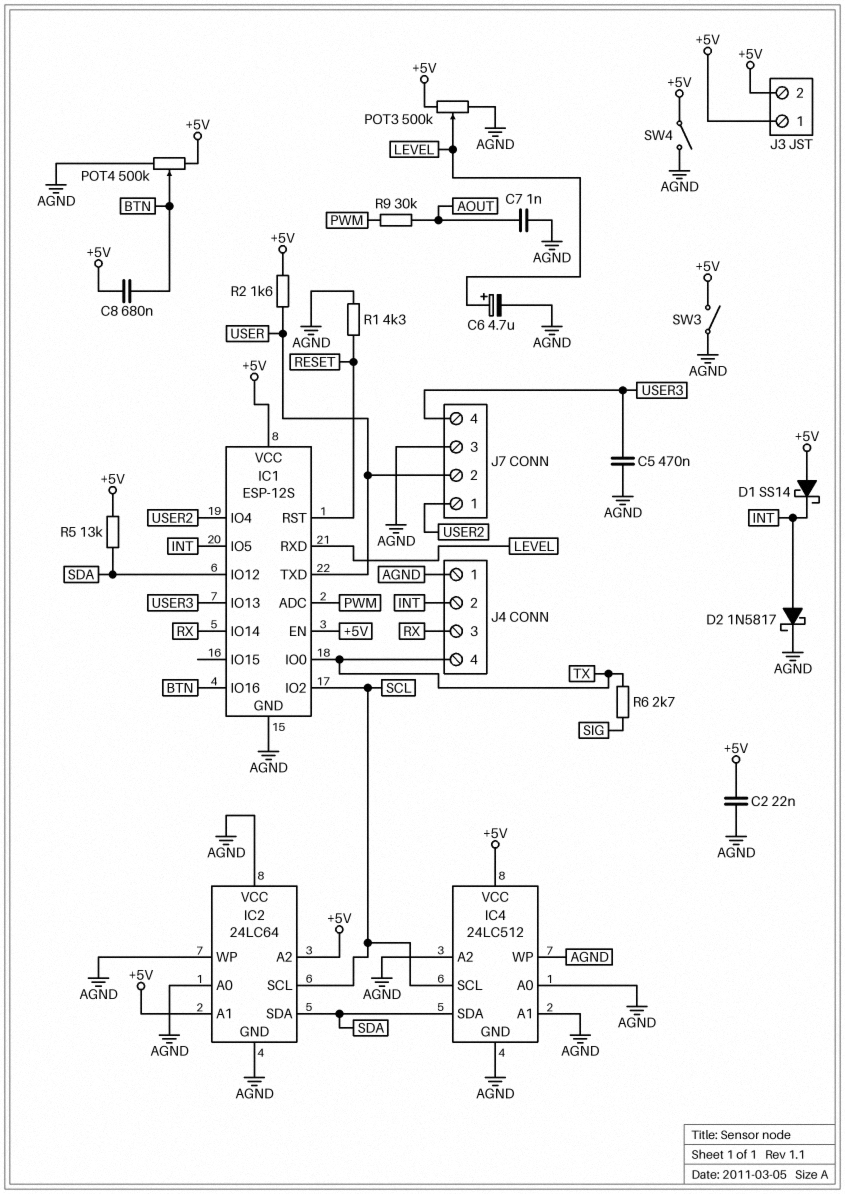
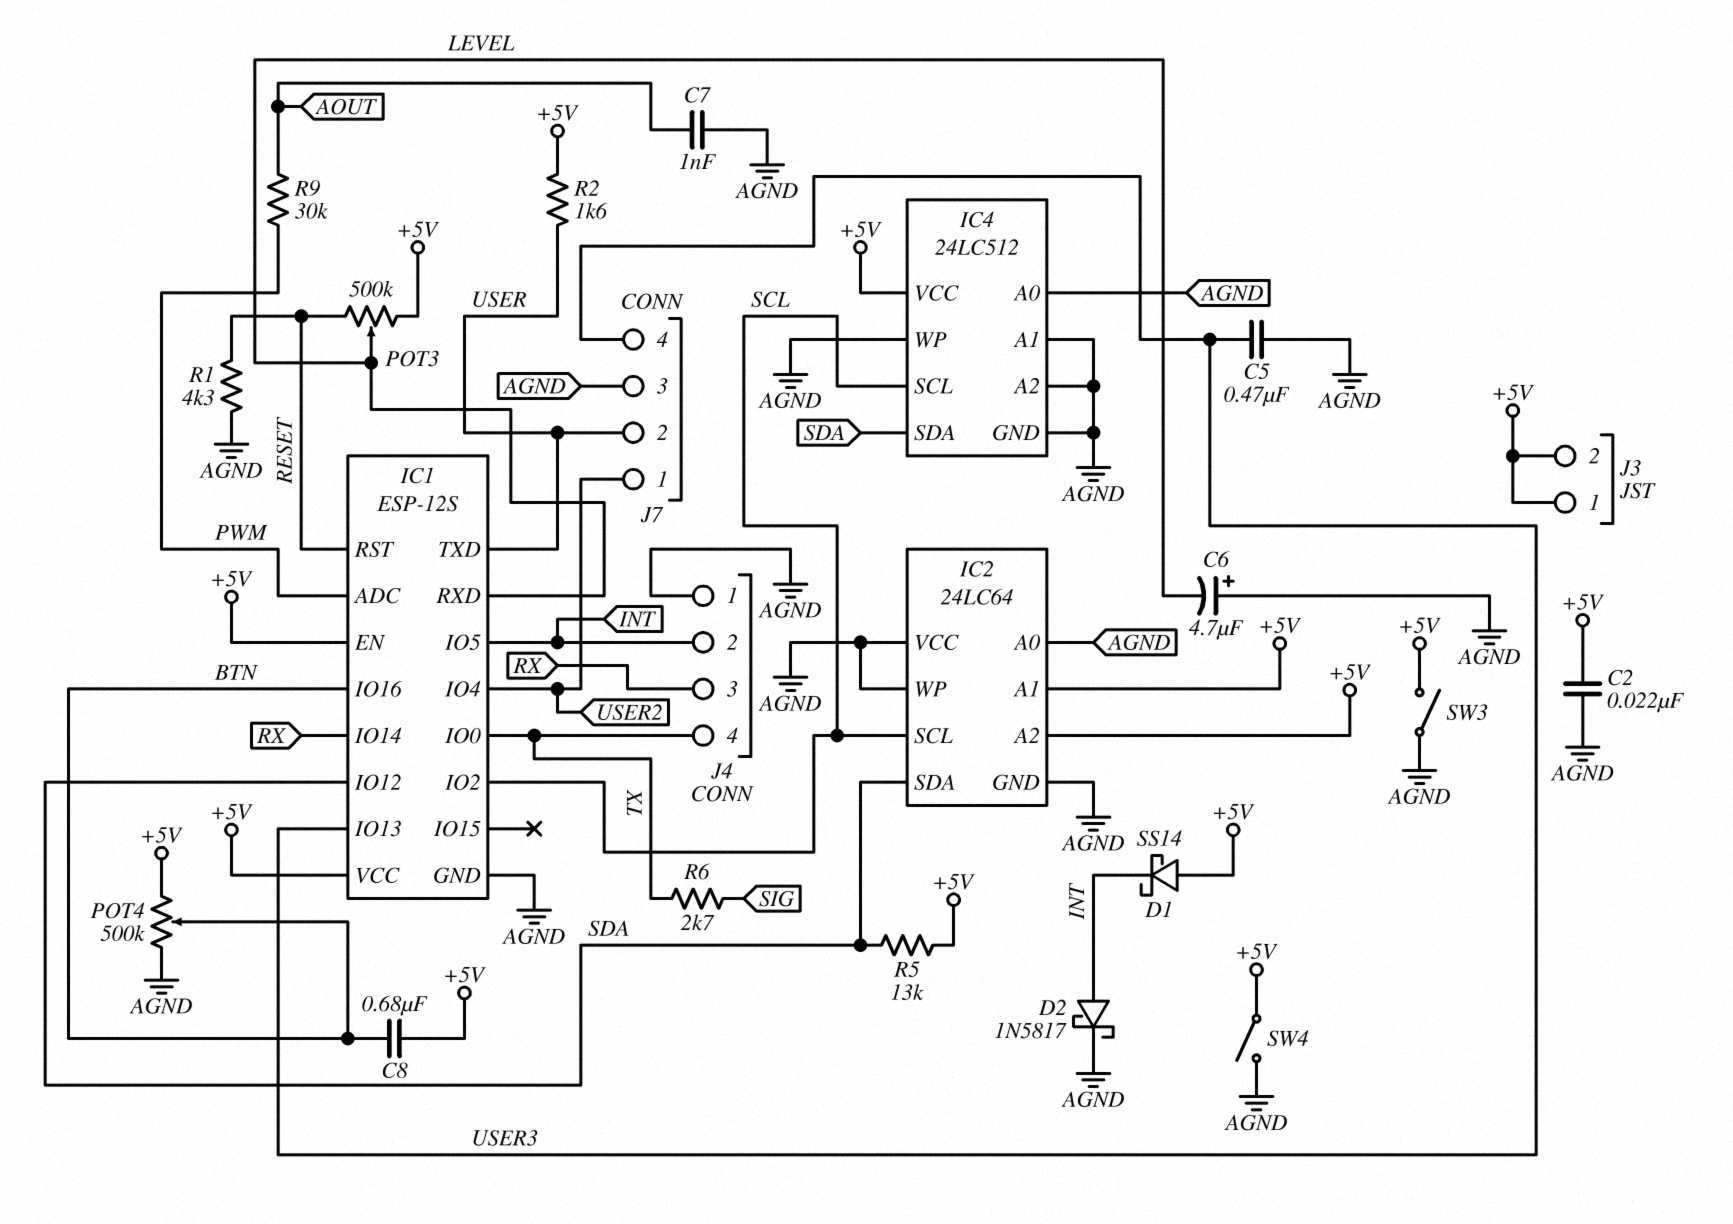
C6: 4.7uF (plus LEVEL, minus AGND) -> 4.7uF (plus AGND, minus LEVEL)
POT3: 500k (+5V, AGND, wiper LEVEL) -> 500k (+5V, RESET, wiper LEVEL)

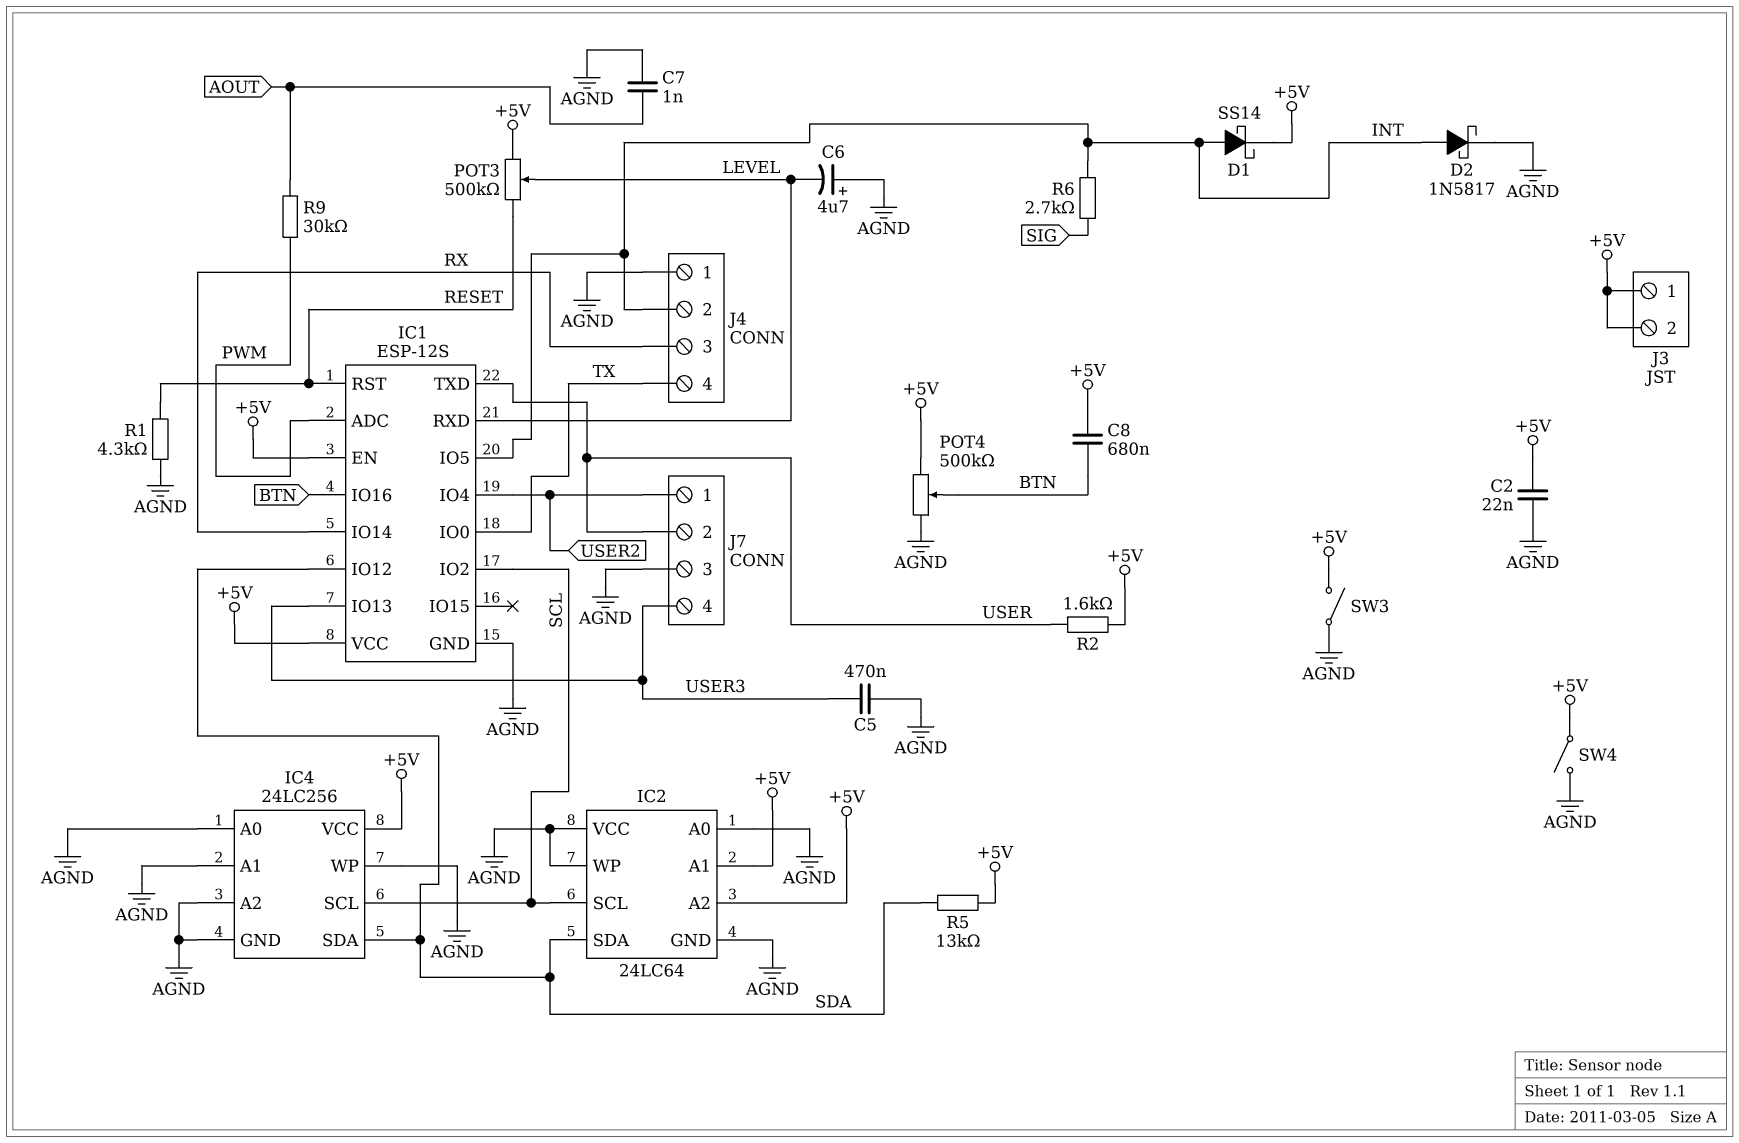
D1: schottky SS14 (A +5V, K INT) -> schottky SS14 (A INT, K +5V)
IC4: 24LC512 -> 24LC256
R6: 2.7k (SIG, TX) -> 2.7k (INT, SIG)

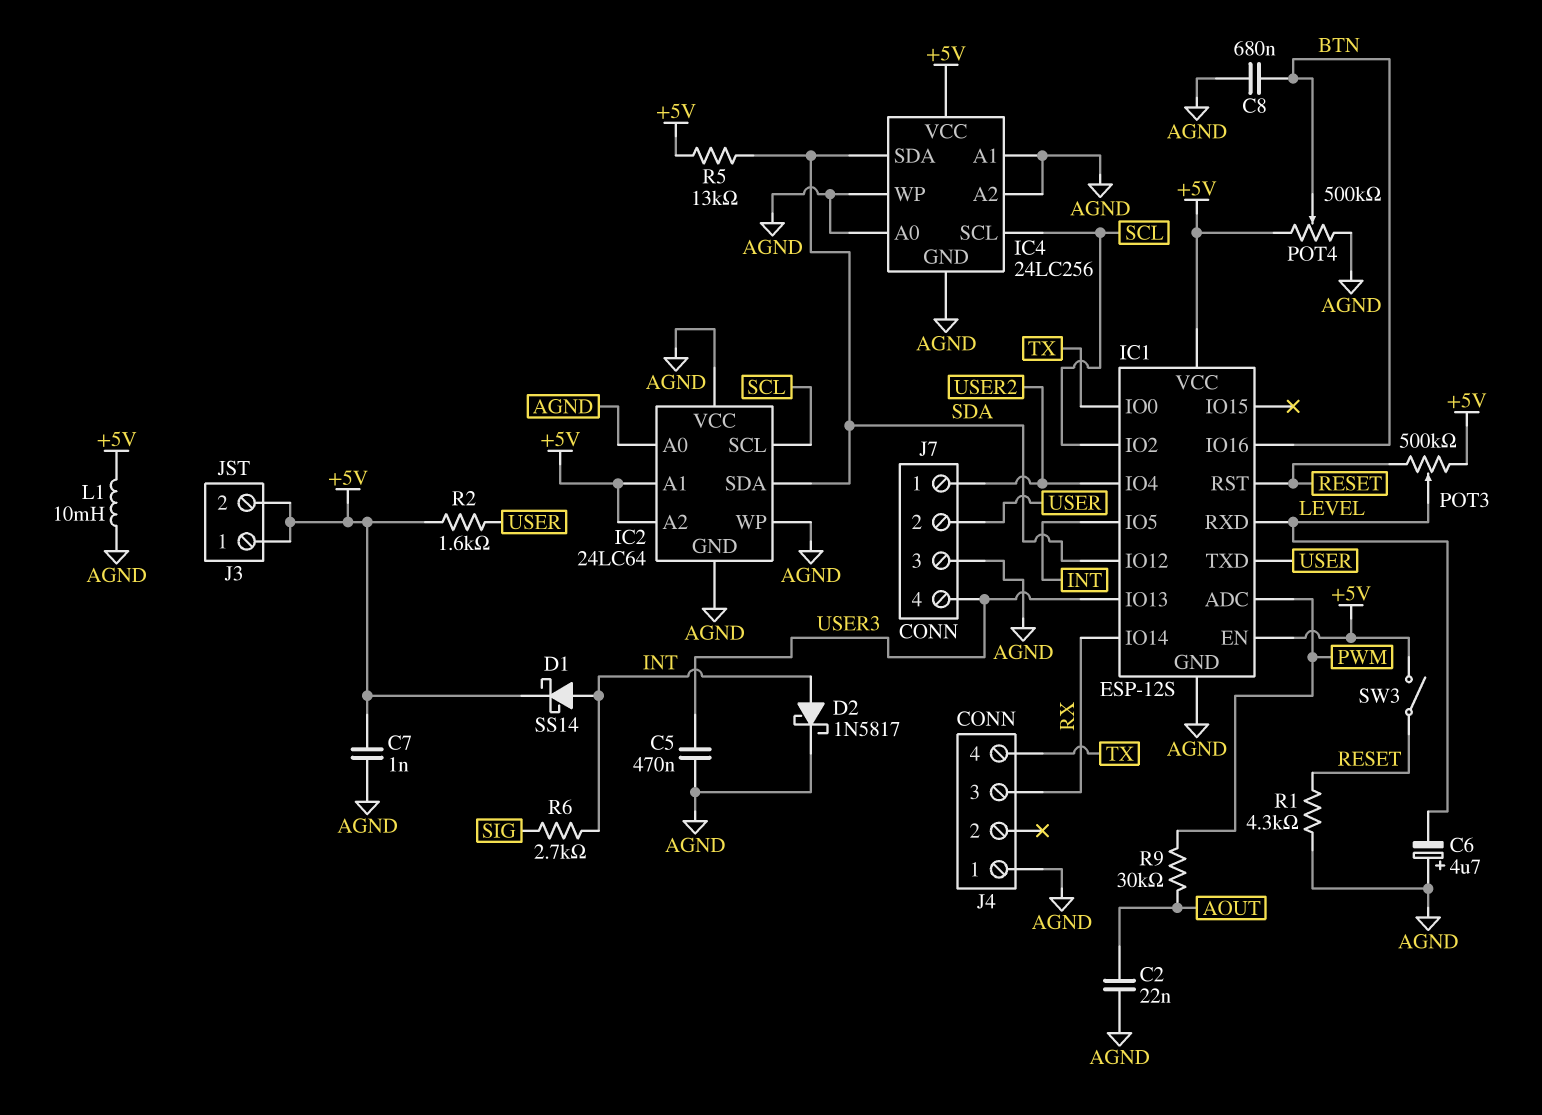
C2: 22nF (+5V, AGND) -> 22nF (AGND, AOUT)
C7: 1nF (AGND, AOUT) -> 1nF (+5V, AGND)
C8: 680nF (+5V, BTN) -> 680nF (AGND, BTN)
J4 pin 2: INT -> none
L1: none -> 10mH (+5V, AGND)
SW3: switch (+5V, AGND) -> switch (+5V, RESET)
SW4: switch (+5V, AGND) -> none

